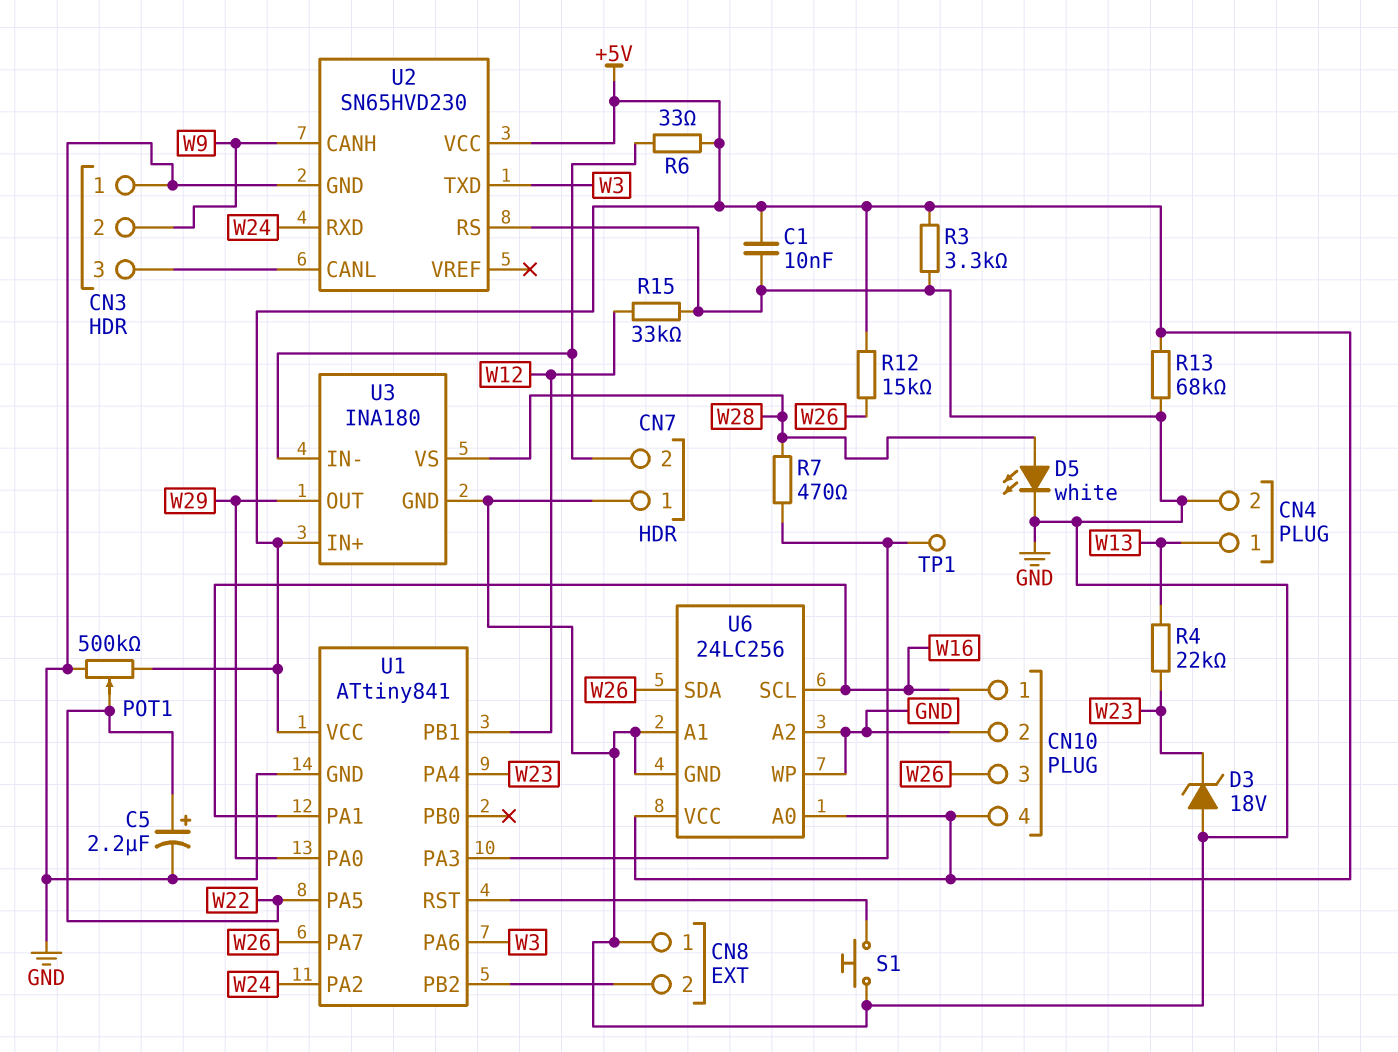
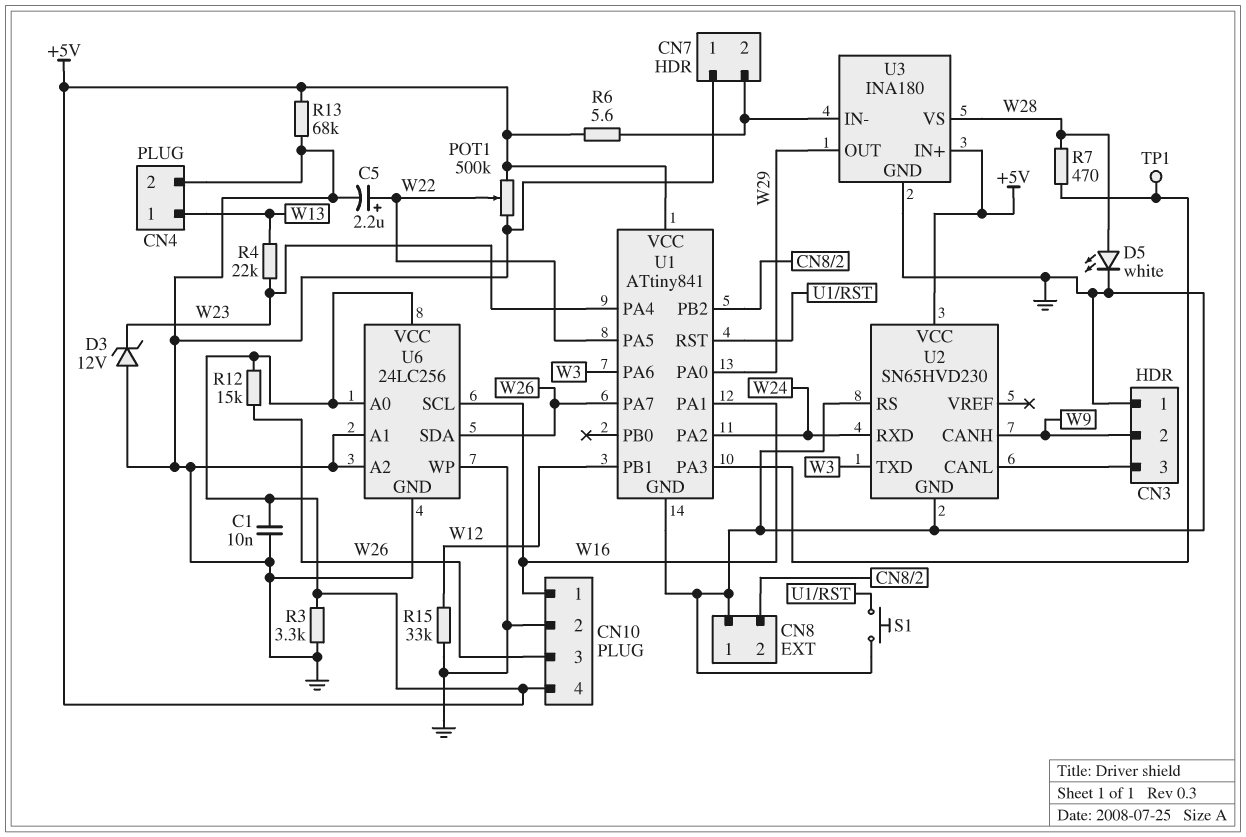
D3: zener 18V (A GND, K W23) -> zener 12V (A GND, K W23)
R6: 33 (+5V, CN7/2) -> 5.6 (+5V, CN7/2)

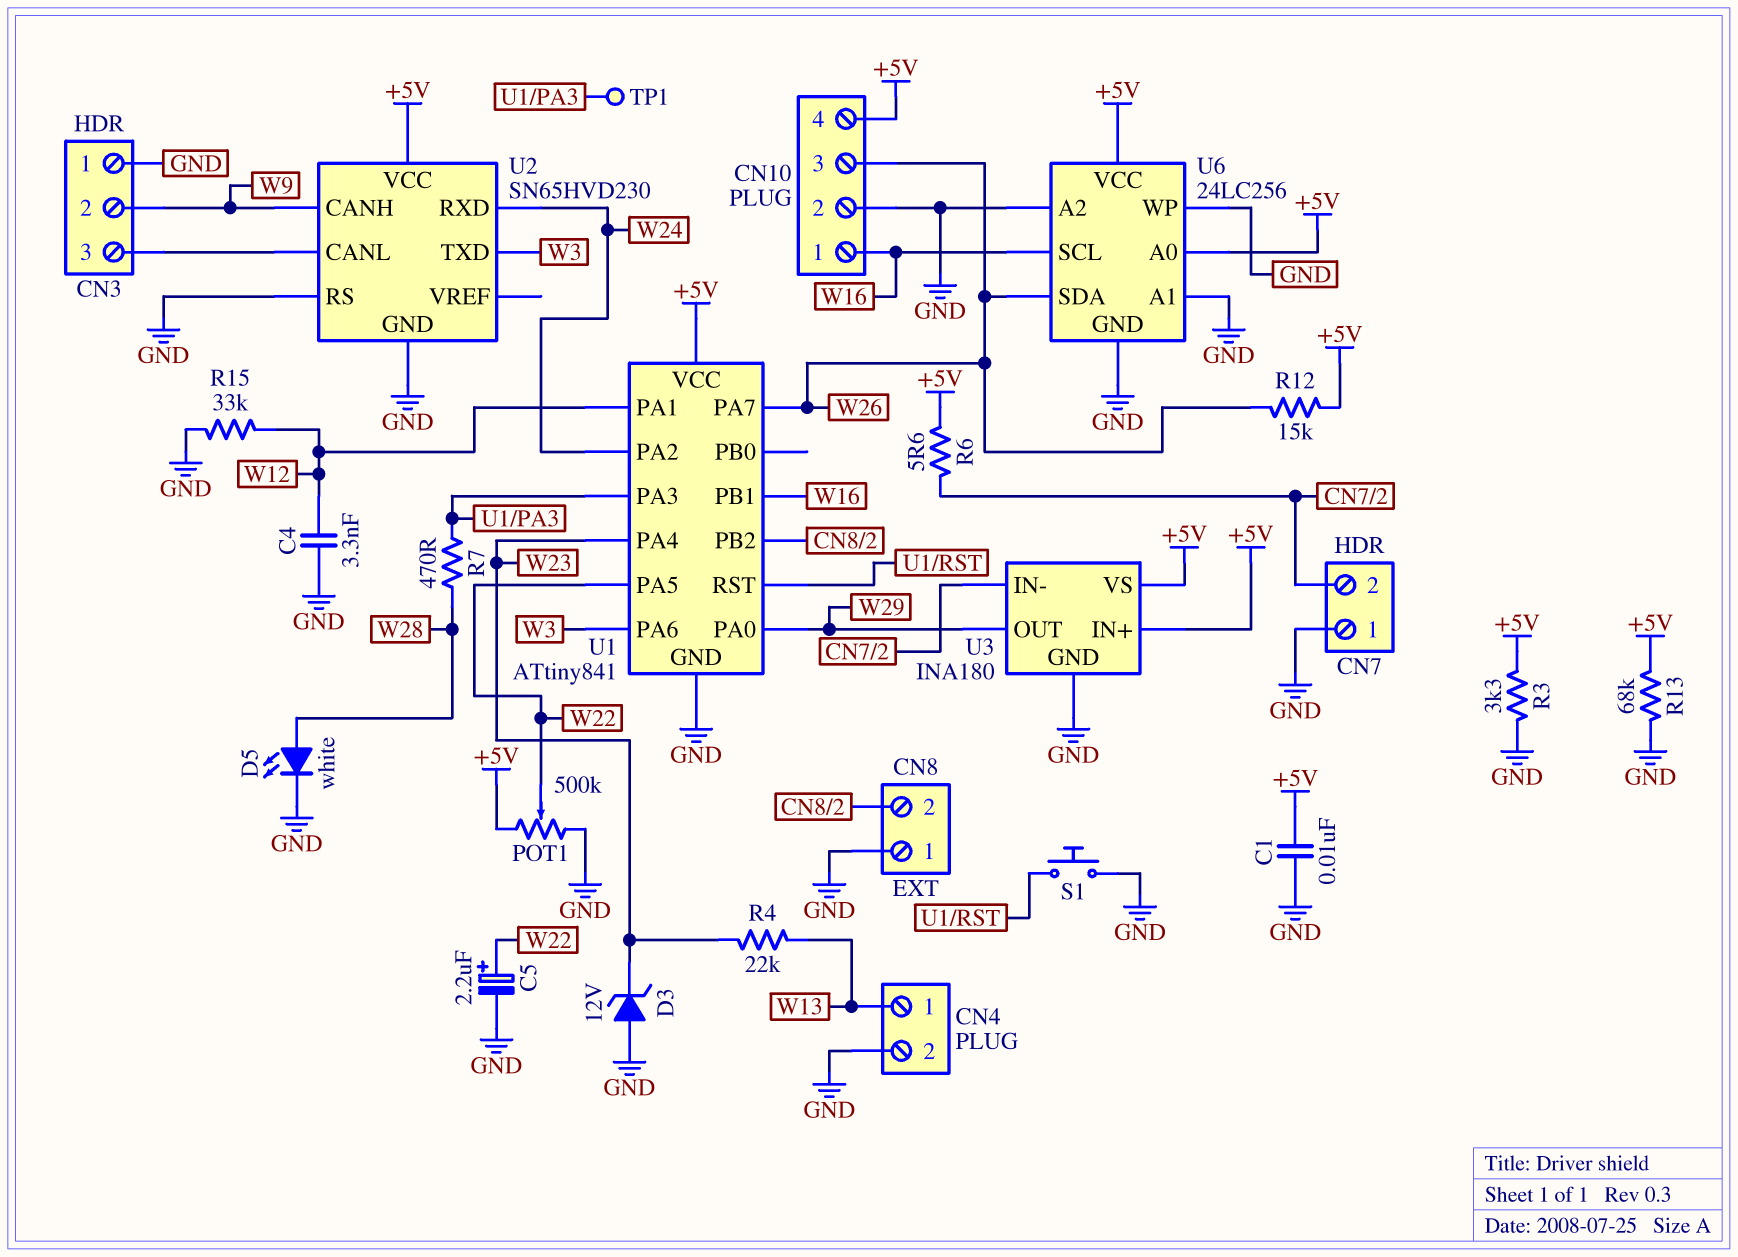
C4: none -> 3.3nF (GND, W12)
U1 pin PA1: W16 -> W12
U1 pin PB1: W12 -> W16
U3 pin VS: W28 -> +5V

